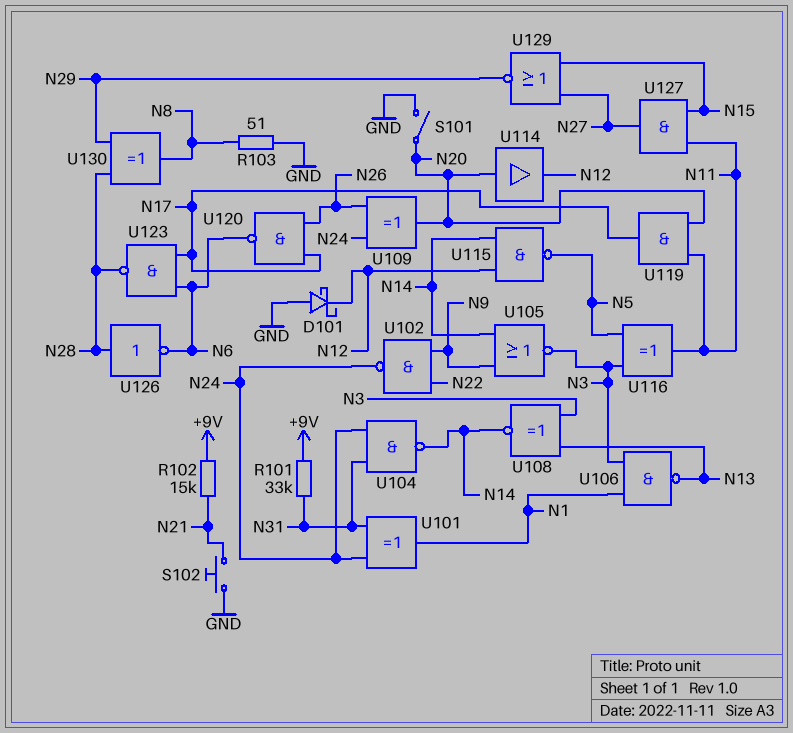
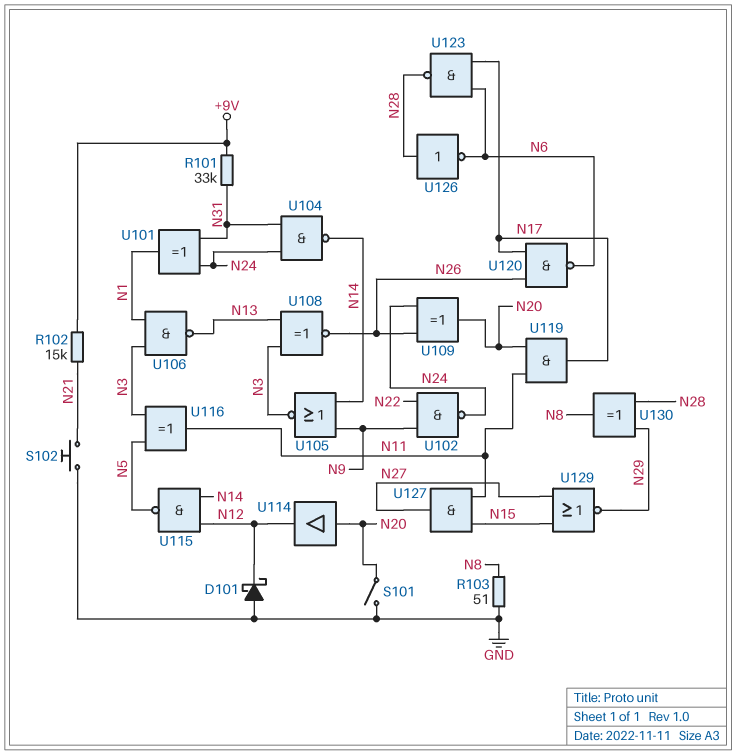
U108: XNOR (in N3, in N13, out N14) -> XNOR (in N3, in N13, out N26)

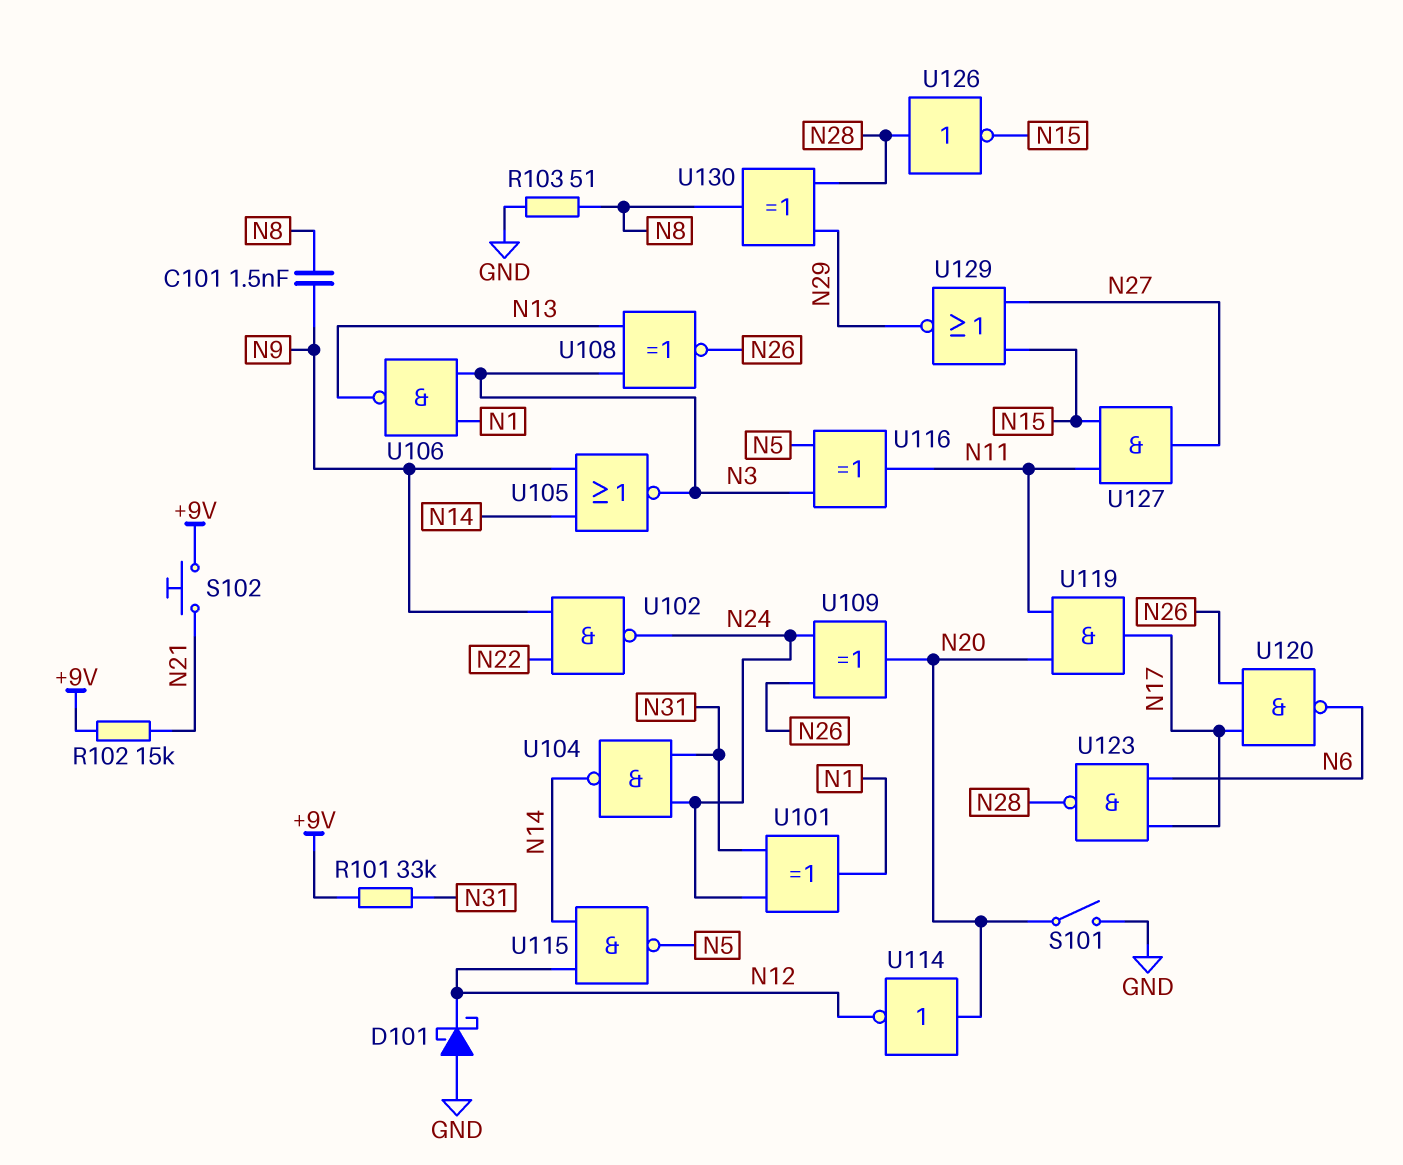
C101: none -> 1.5nF (N8, N9)
S102: button (GND, N21) -> button (+9V, N21)
U114: buffer (in N20, out N12) -> NOT (in N20, out N12)
U126: NOT (in N28, out N6) -> NOT (in N28, out N15)

